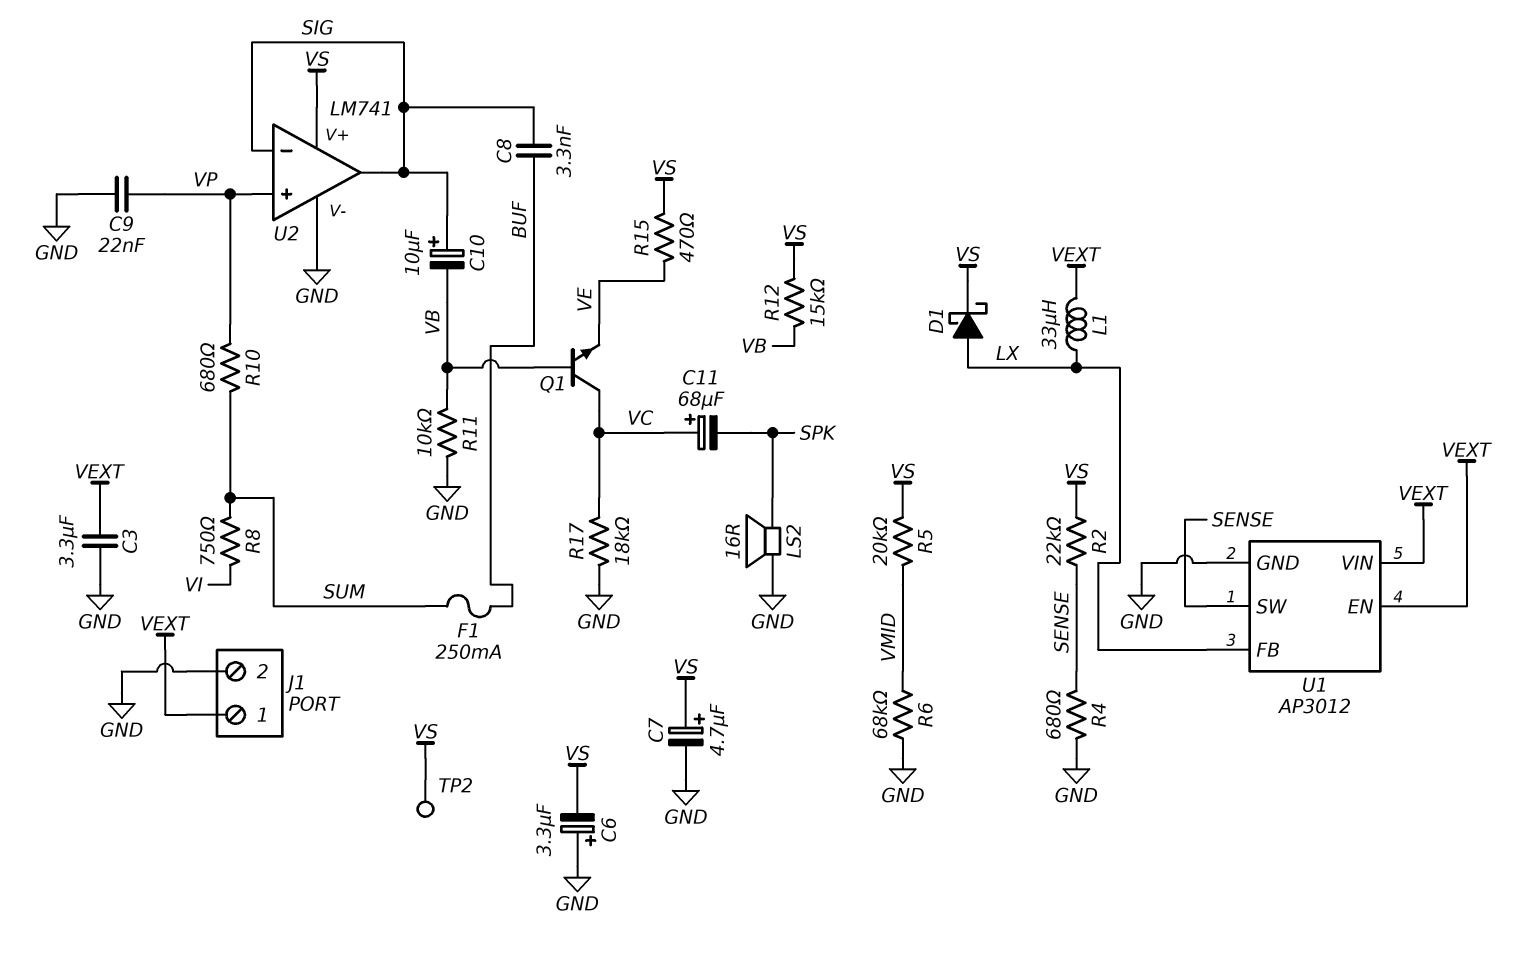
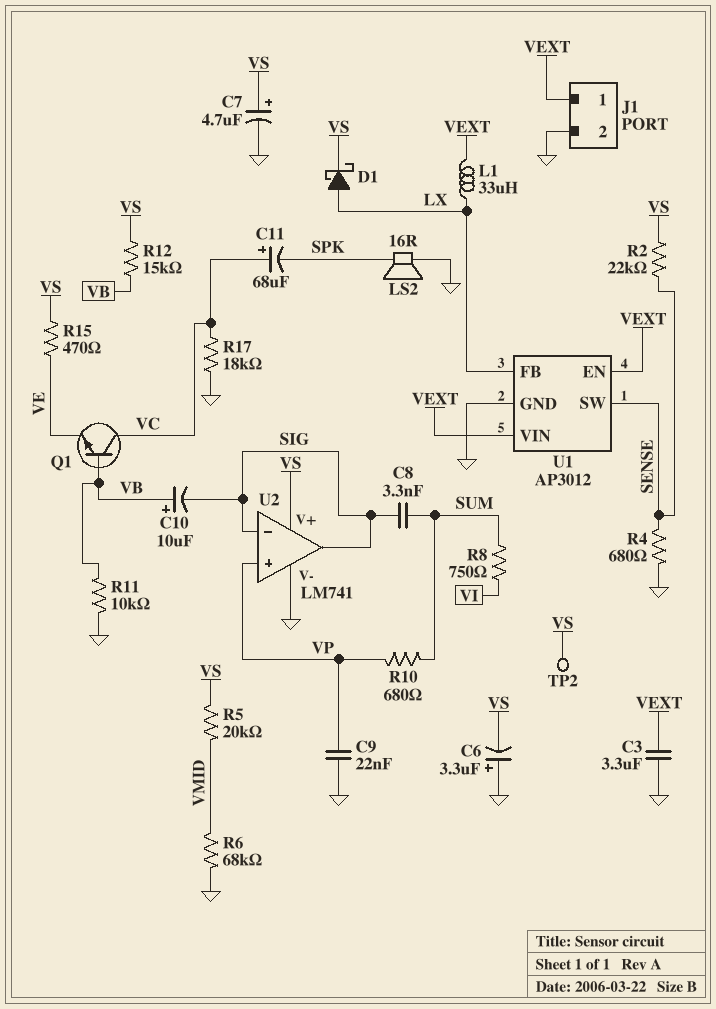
C8: 3.3nF (BUF, SIG) -> 3.3nF (SIG, SUM)
C10: 10uF (plus SIG, minus VB) -> 10uF (plus VB, minus SIG)
F1: 250mA (BUF, SUM) -> none

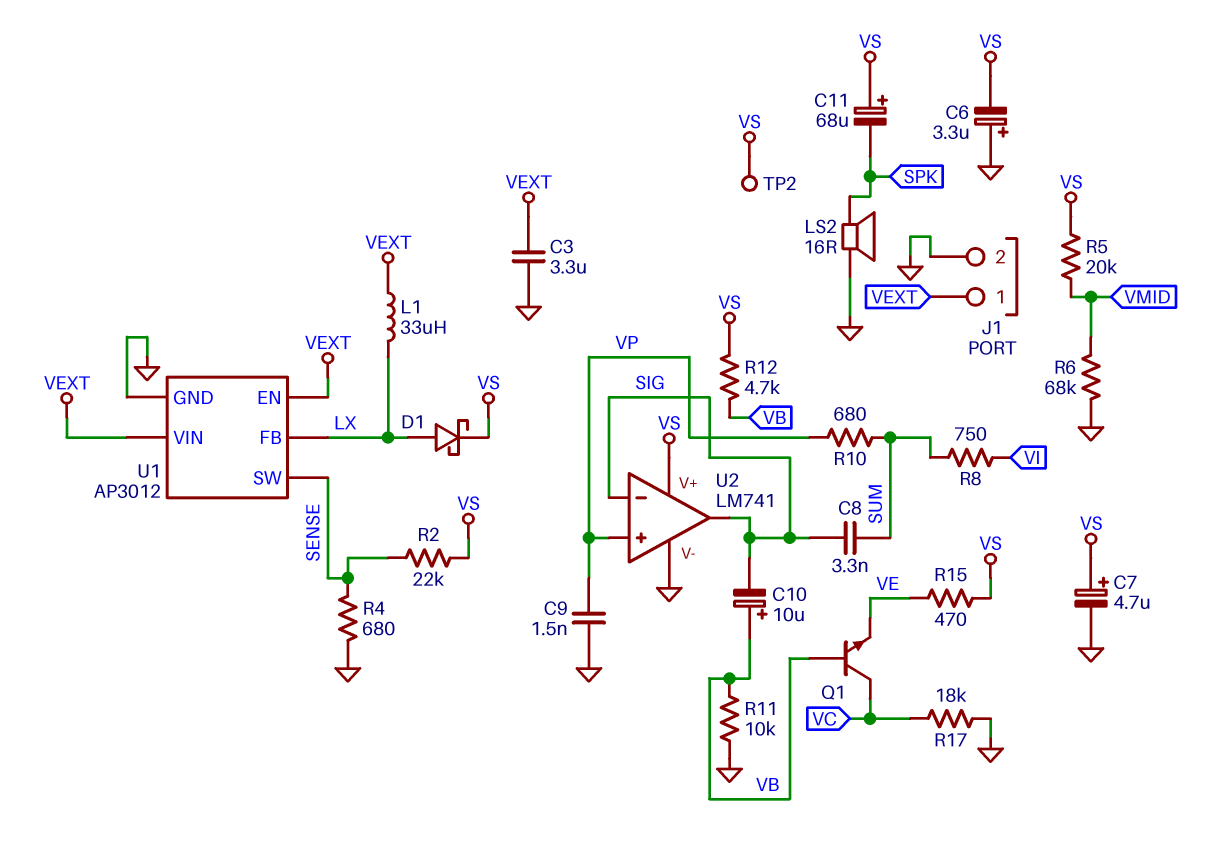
C9: 22nF (GND, VP) -> 1.5nF (GND, VP)
C11: 68uF (plus VC, minus SPK) -> 68uF (plus VS, minus SPK)
R12: 15k (VB, VS) -> 4.7k (VB, VS)

